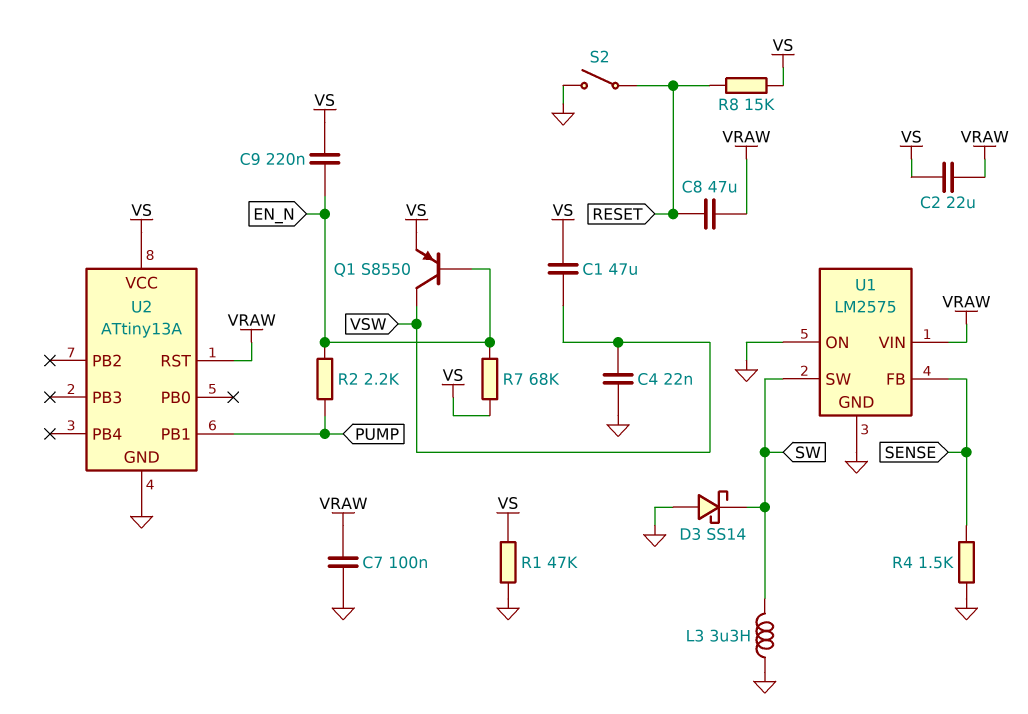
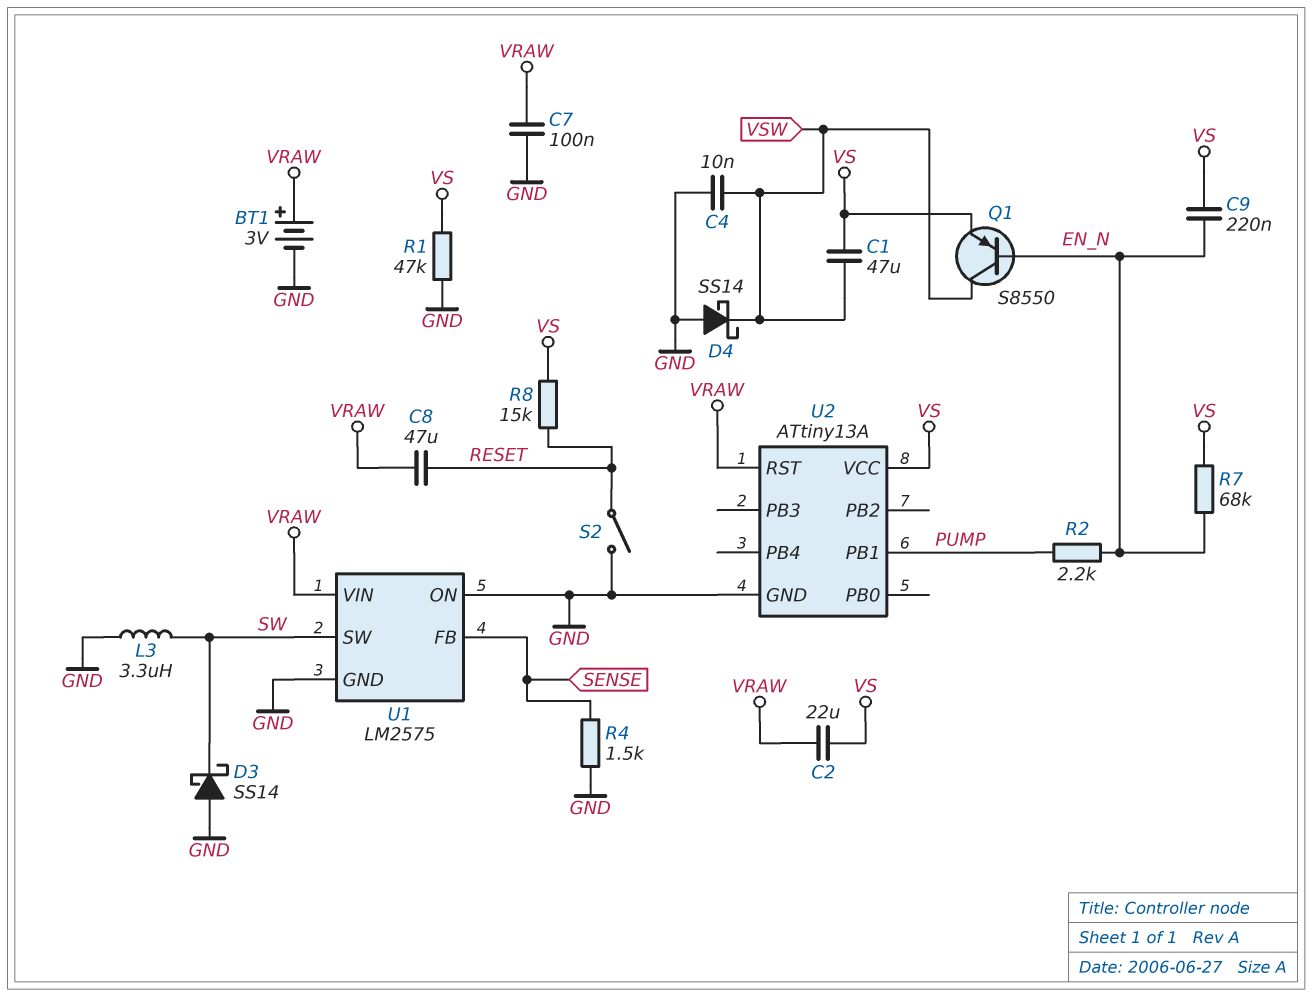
BT1: none -> 3V (plus VRAW, minus GND)
C4: 22nF (GND, VSW) -> 10nF (GND, VSW)
D4: none -> schottky SS14 (A GND, K VSW)

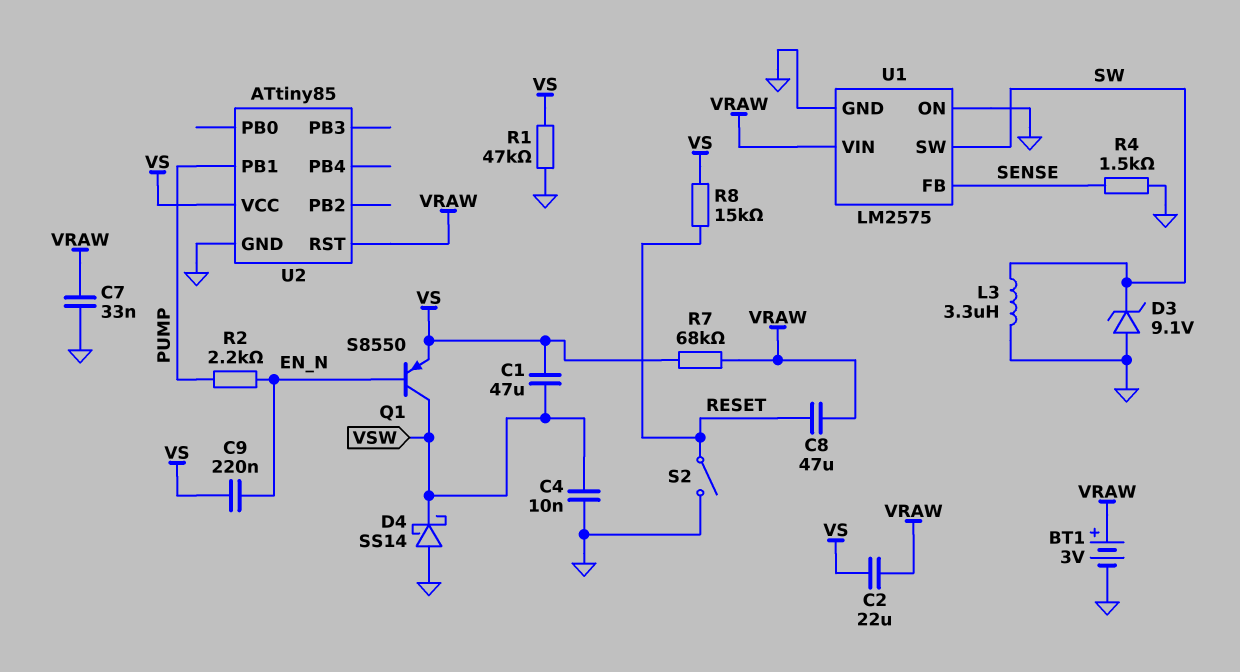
C7: 100nF (GND, VRAW) -> 33nF (GND, VRAW)
D3: schottky SS14 (A GND, K SW) -> zener 9.1V (A GND, K SW)
R7: 68k (EN_N, VS) -> 68k (VRAW, VS)
U2: ATtiny13A -> ATtiny85

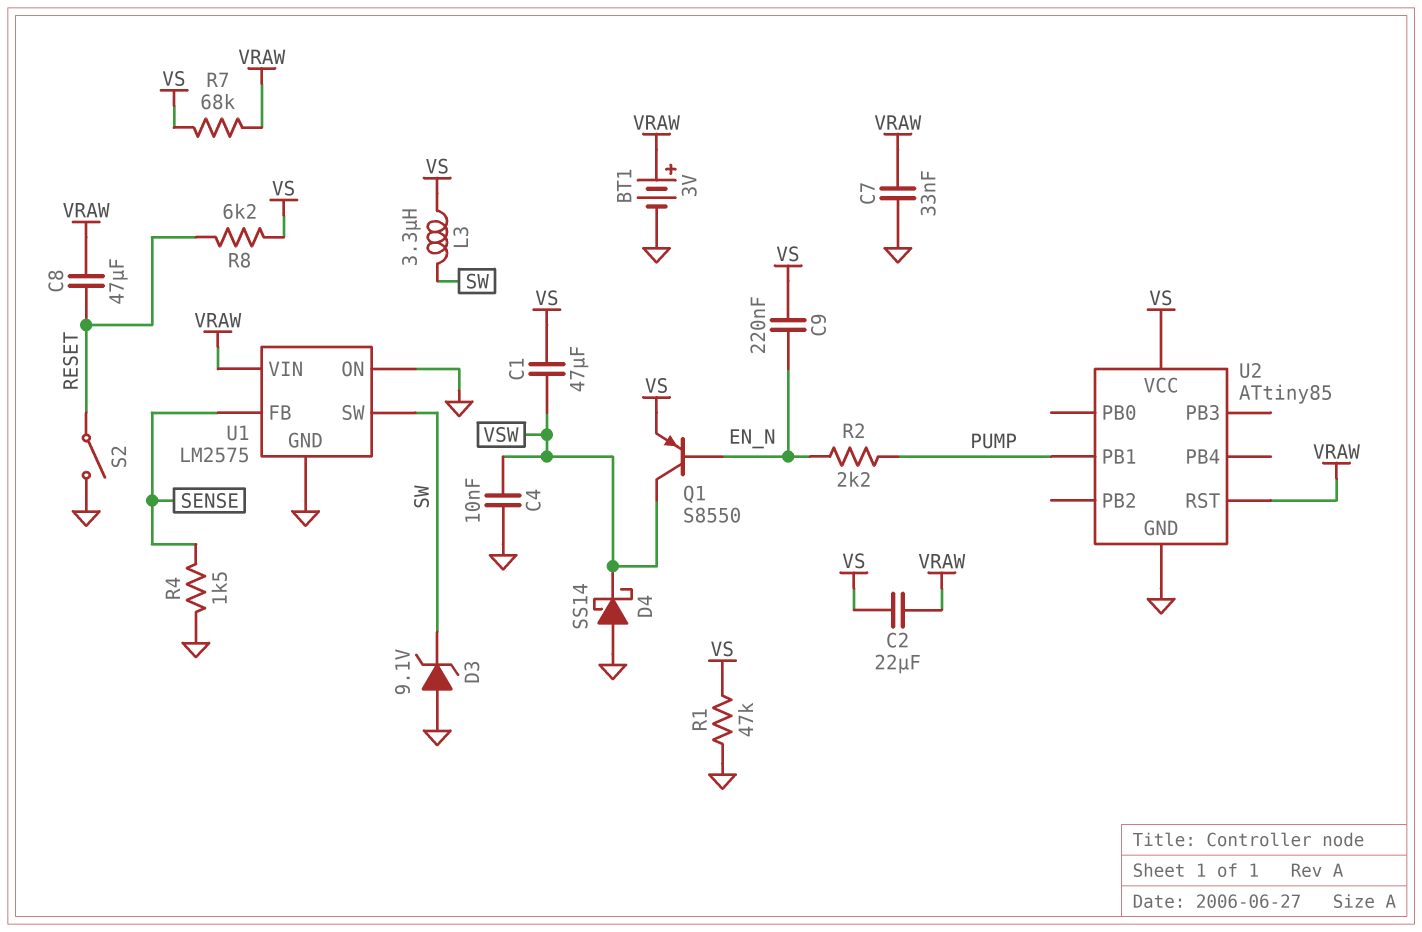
L3: 3.3uH (GND, SW) -> 3.3uH (SW, VS)
R8: 15k (RESET, VS) -> 6.2k (RESET, VS)

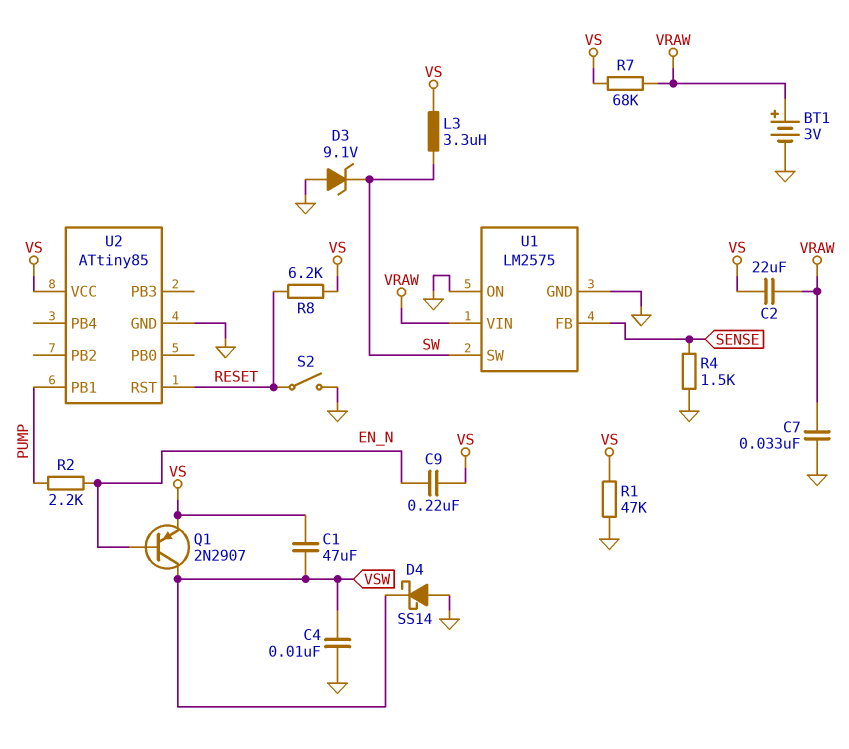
C8: 47uF (RESET, VRAW) -> none
Q1: PNP S8550 (B EN_N, C VSW, E VS) -> PNP 2N2907 (B EN_N, C VSW, E VS)
U2 pin RST: VRAW -> RESET

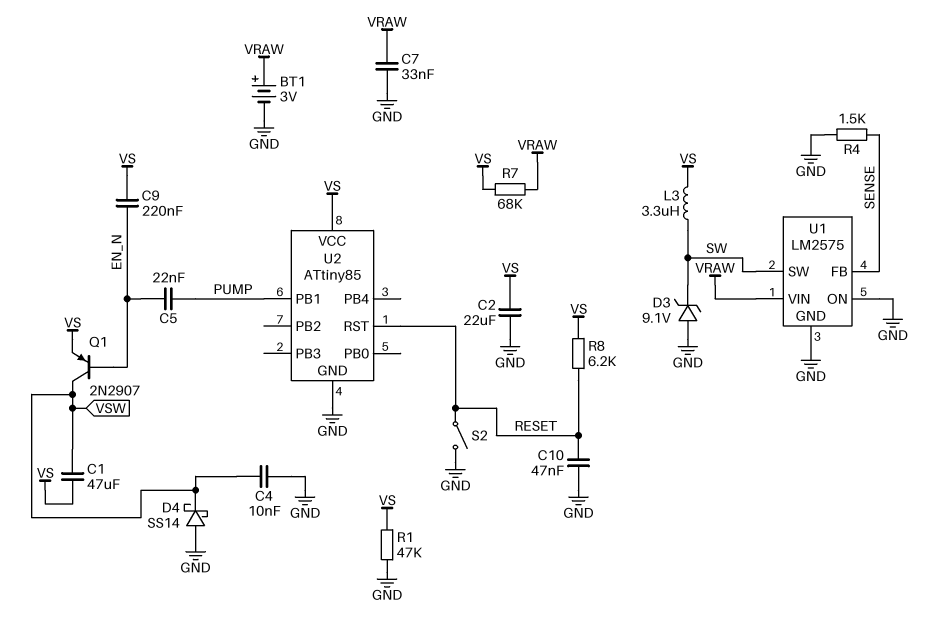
C2: 22uF (VRAW, VS) -> 22uF (GND, VS)
C5: none -> 22nF (EN_N, PUMP)
C10: none -> 47nF (GND, RESET)
R2: 2.2k (EN_N, PUMP) -> none

